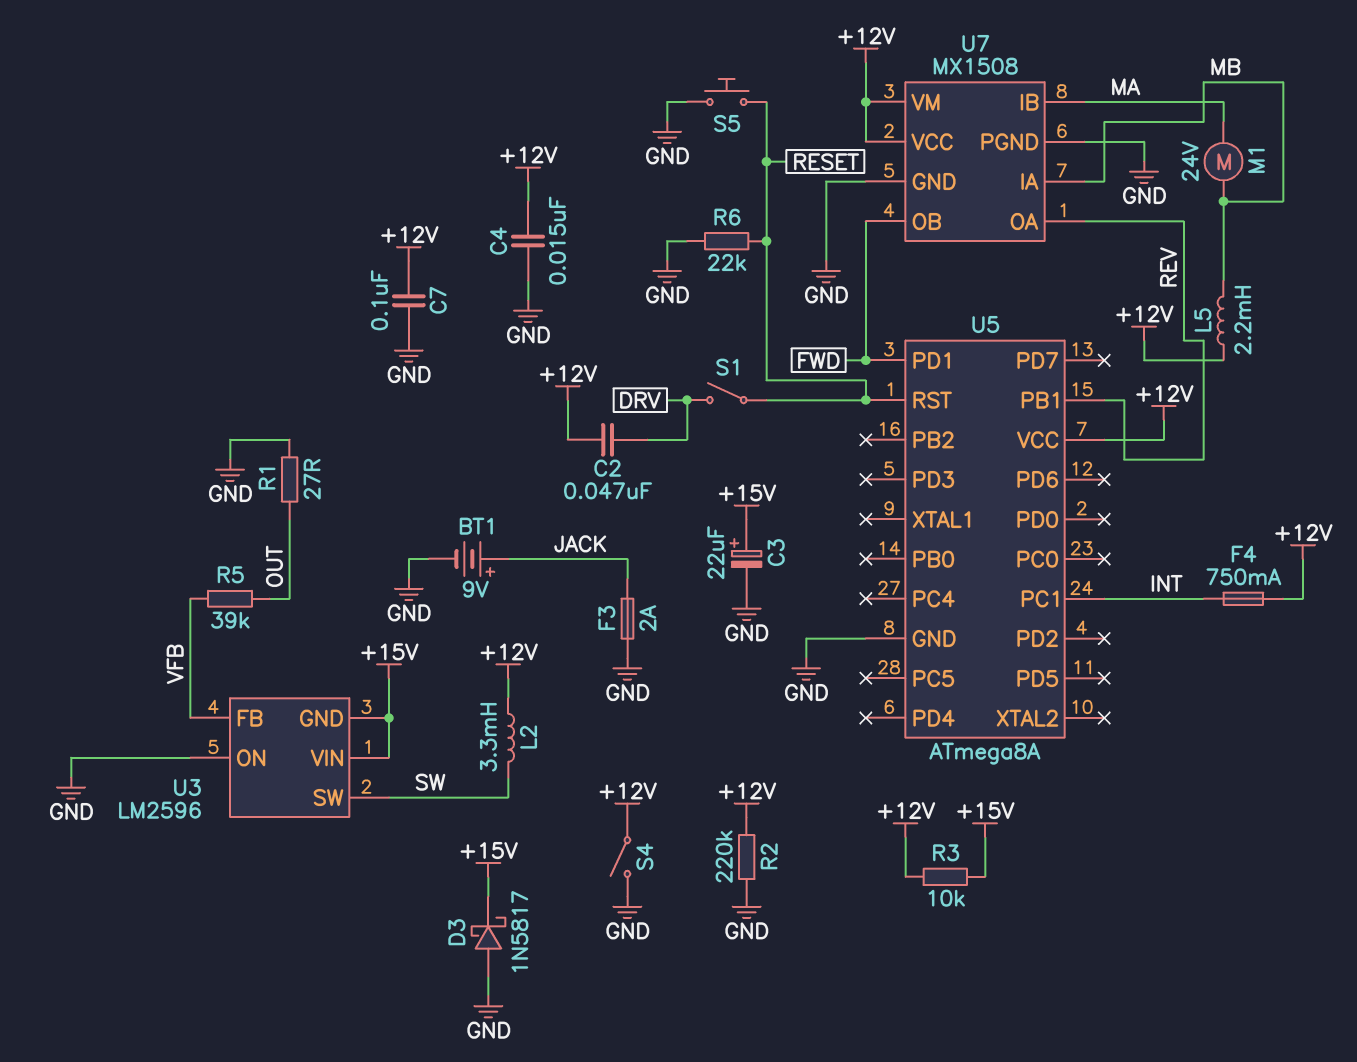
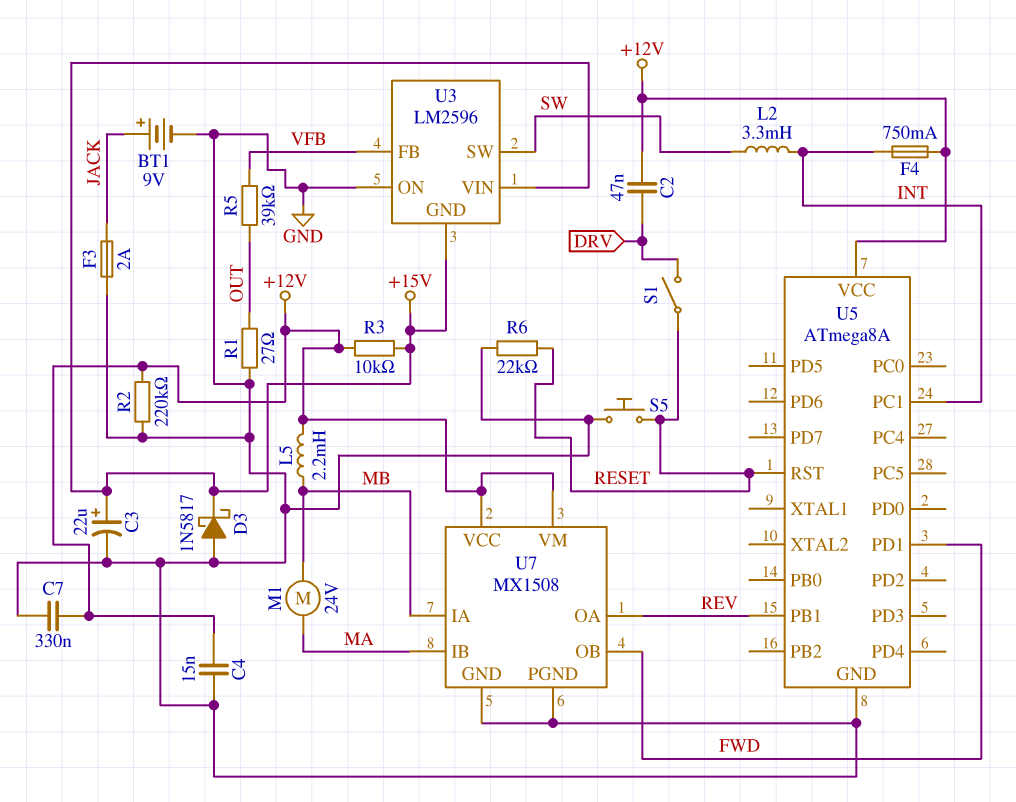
C7: 100nF (+12V, GND) -> 330nF (+12V, GND)
L2: 3.3mH (+12V, SW) -> 3.3mH (INT, SW)
S4: switch (+12V, GND) -> none

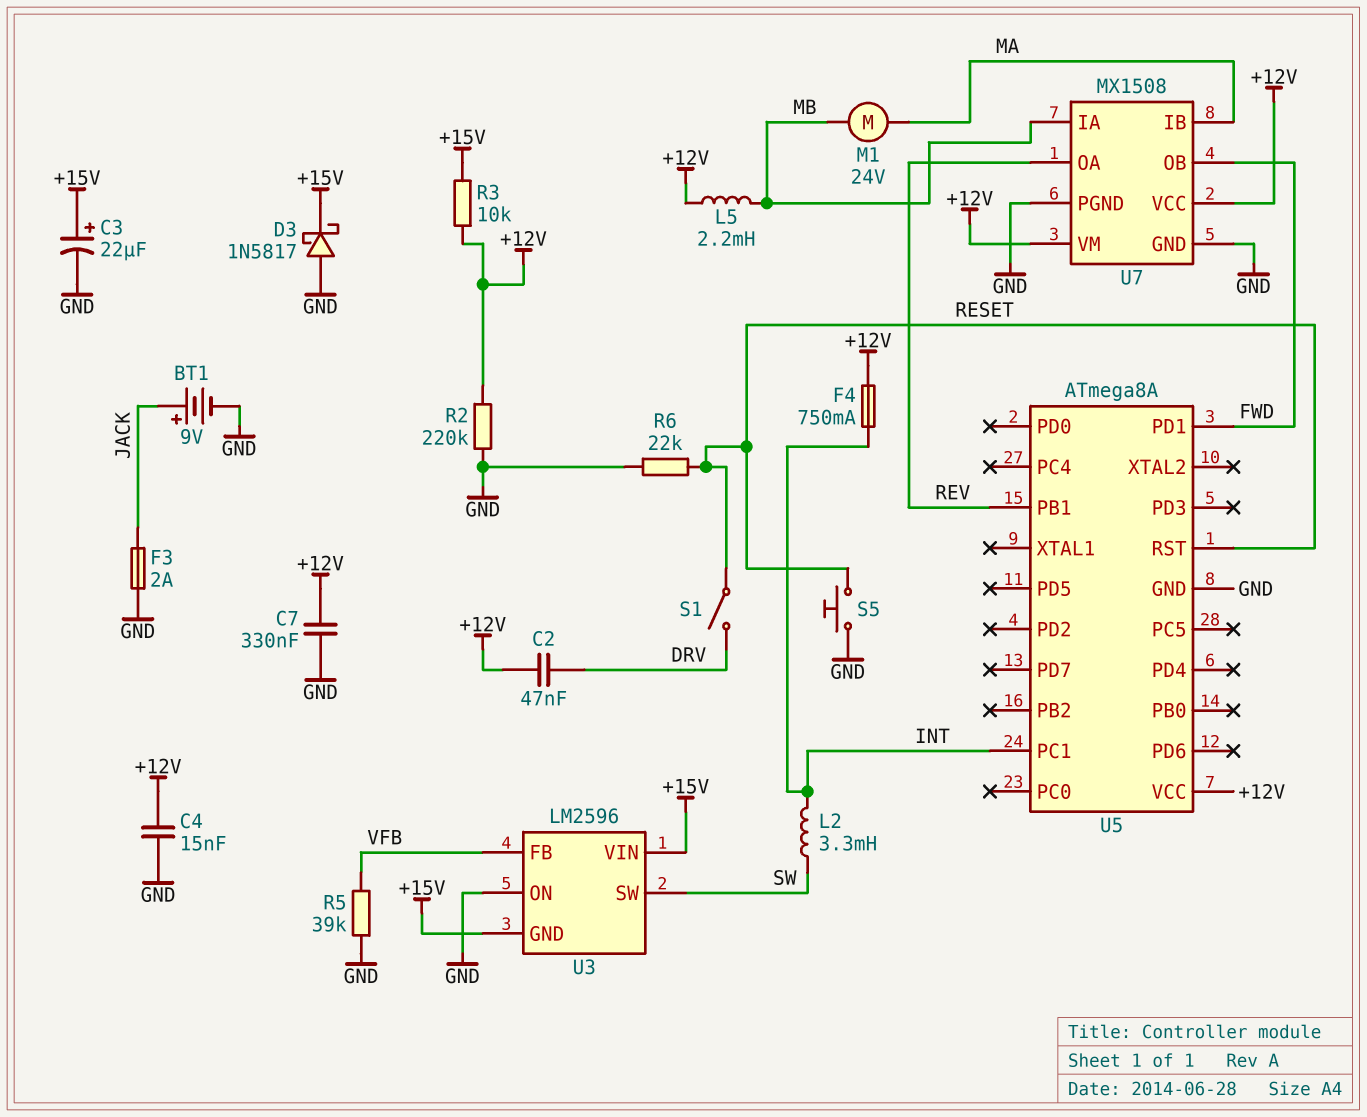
R1: 27 (GND, OUT) -> none
R5: 39k (OUT, VFB) -> 39k (GND, VFB)

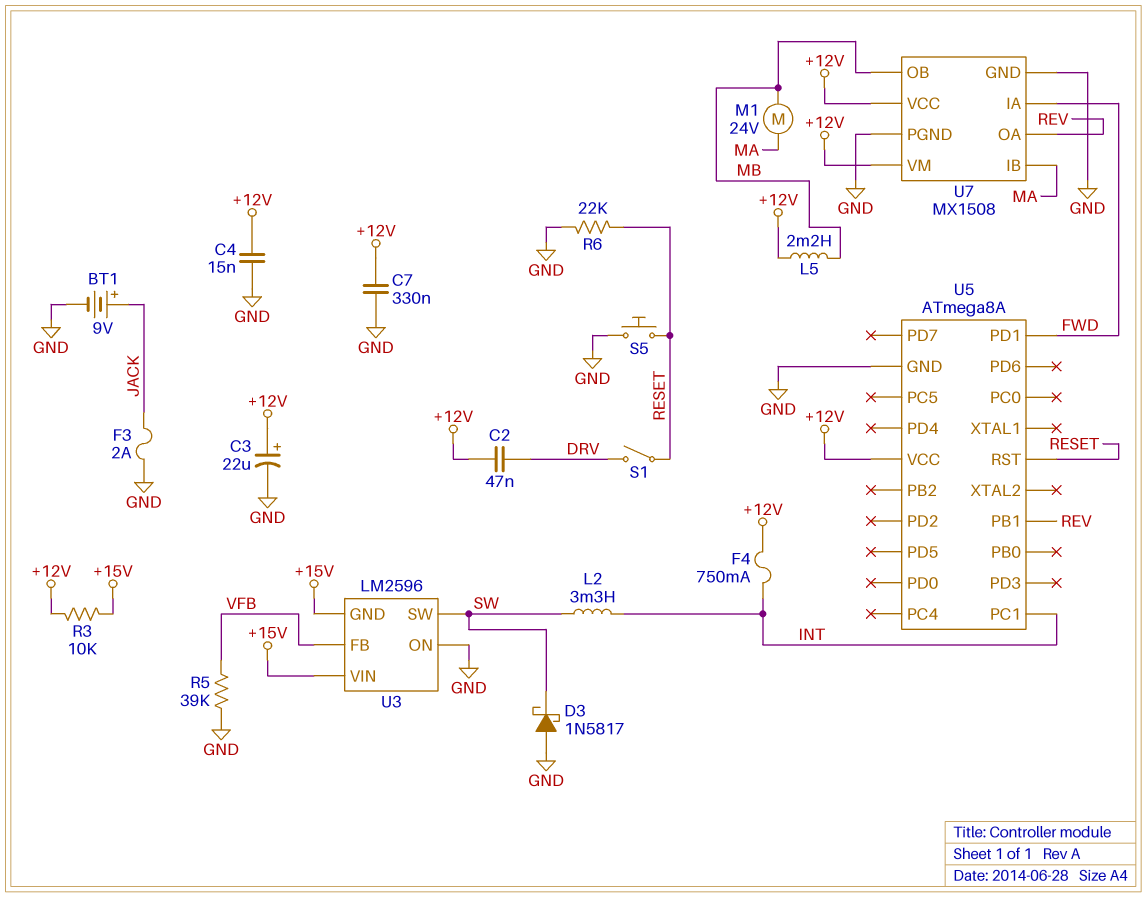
C3: 22uF (plus +15V, minus GND) -> 22uF (plus +12V, minus GND)
D3: schottky 1N5817 (A GND, K +15V) -> schottky 1N5817 (A GND, K SW)
R2: 220k (+12V, GND) -> none
U7 pin IA: MB -> FWD
U7 pin OB: FWD -> MB

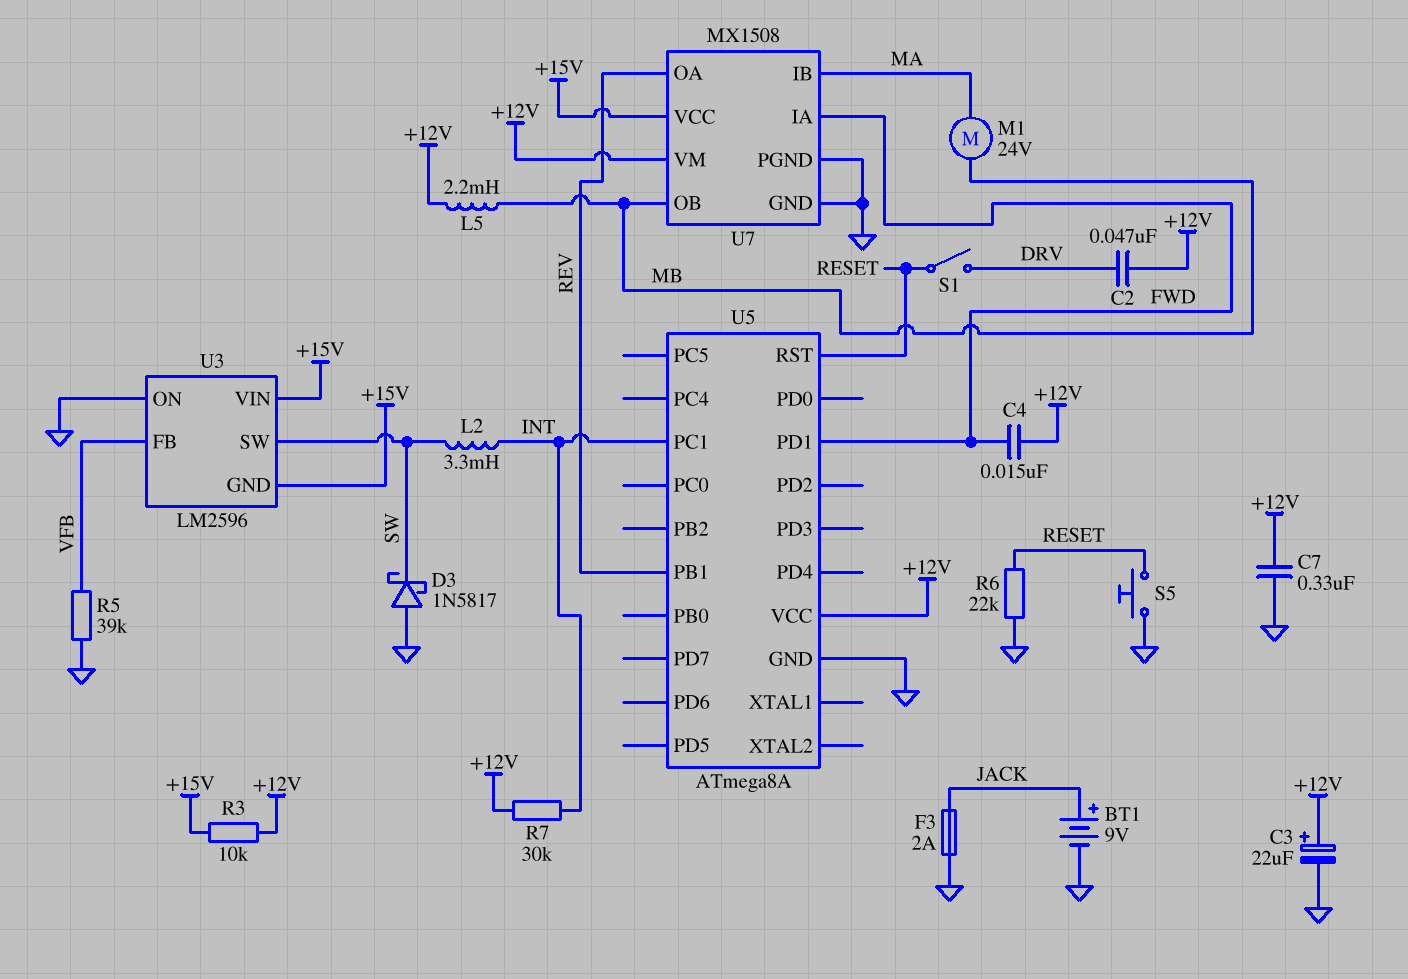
C4: 15nF (+12V, GND) -> 15nF (+12V, FWD)
F4: 750mA (+12V, INT) -> none
R7: none -> 30k (+12V, INT)
U7 pin VCC: +12V -> +15V

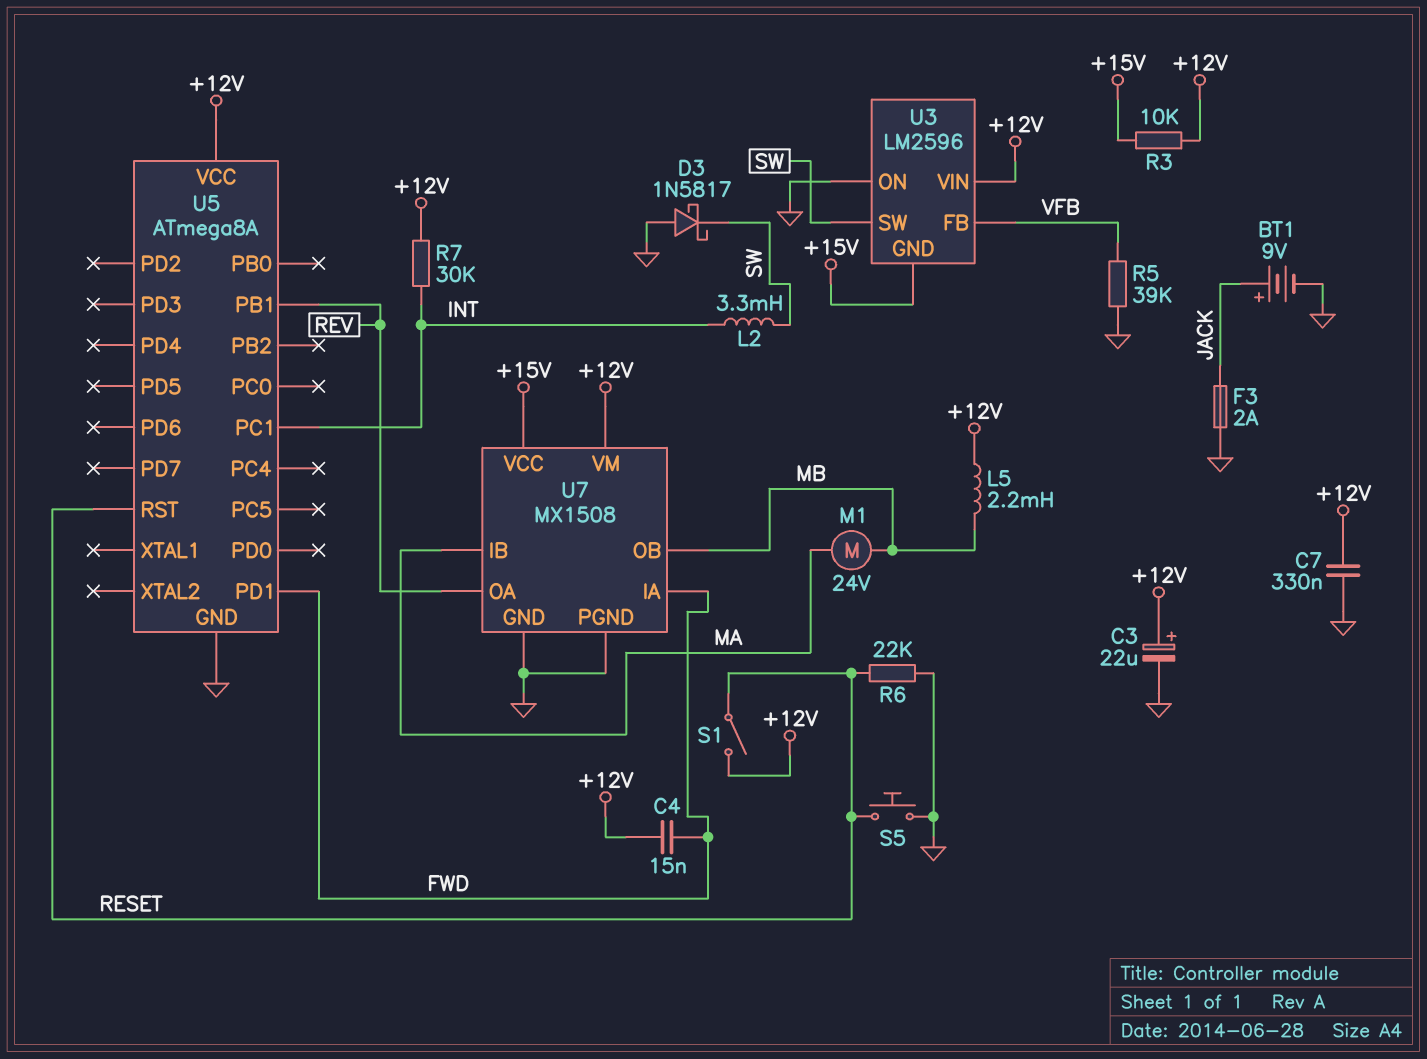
C2: 47nF (+12V, DRV) -> none
S1: switch (DRV, RESET) -> switch (+12V, RESET)
U3 pin VIN: +15V -> +12V

